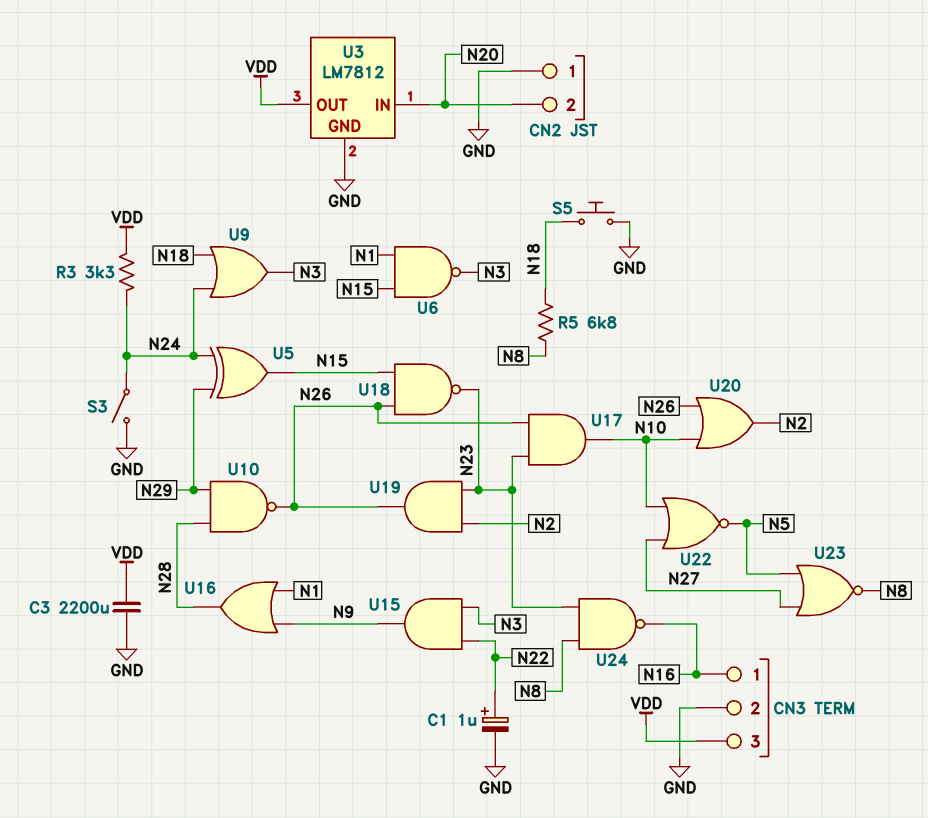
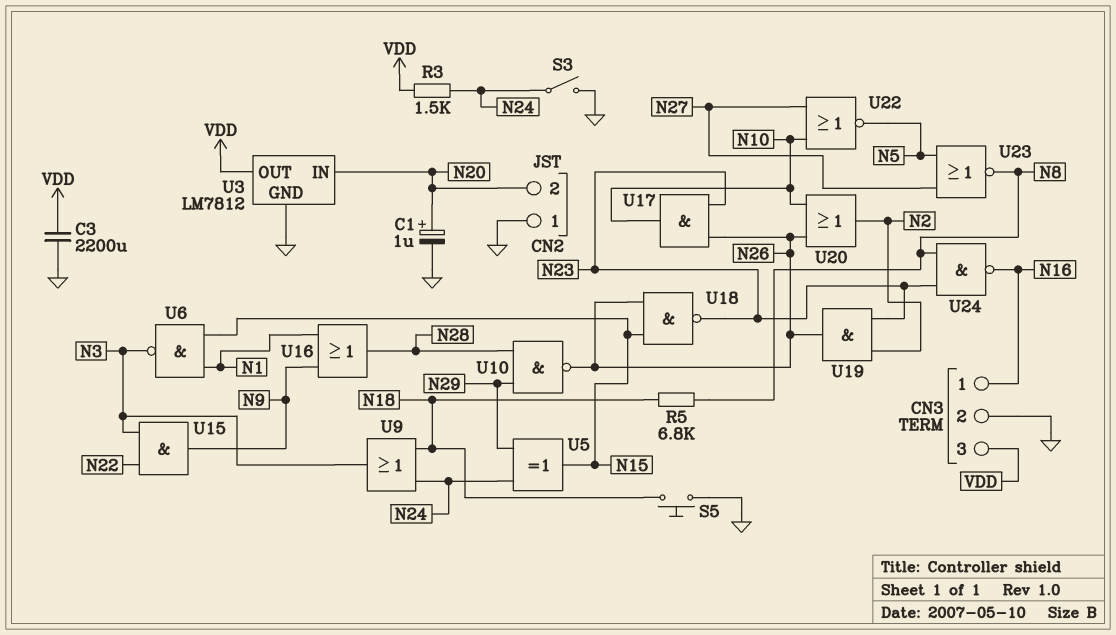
C1: 1uF (plus N22, minus GND) -> 1uF (plus N20, minus GND)
R3: 3.3k (N24, VDD) -> 1.5k (N24, VDD)

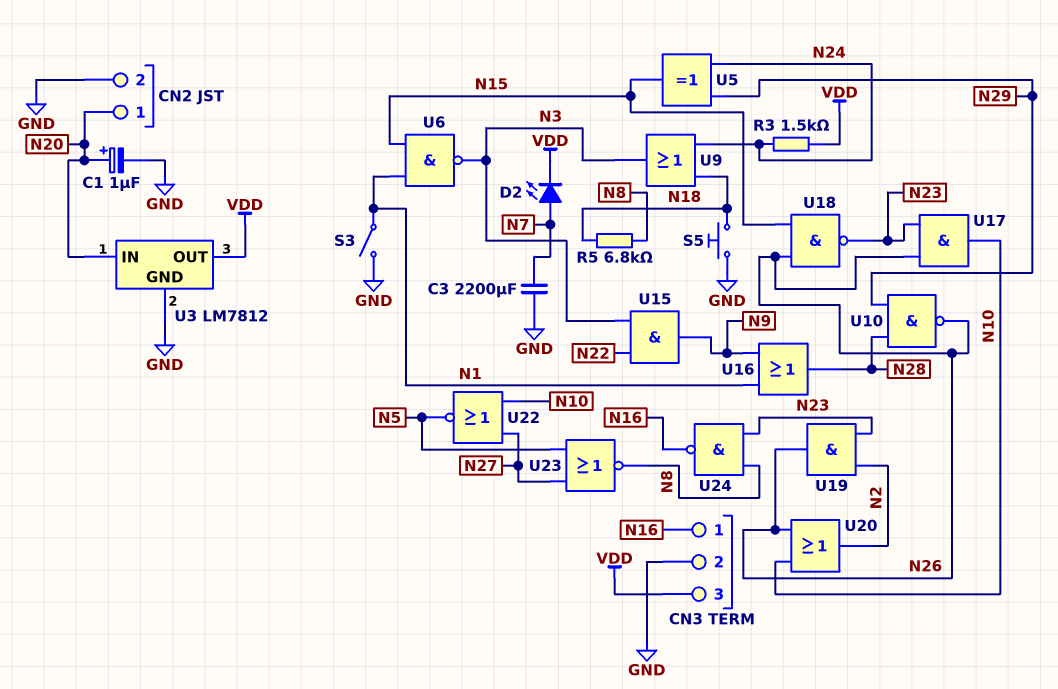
C3: 2200uF (GND, VDD) -> 2200uF (GND, N7)
CN2 pin 1: GND -> N20
CN2 pin 2: N20 -> GND
D2: none -> LED (A N7, K VDD)
S3: switch (GND, N24) -> switch (GND, N1)

